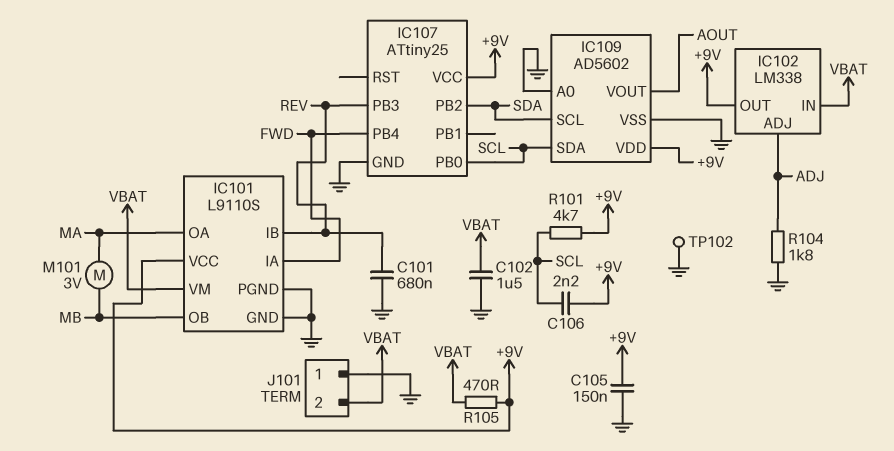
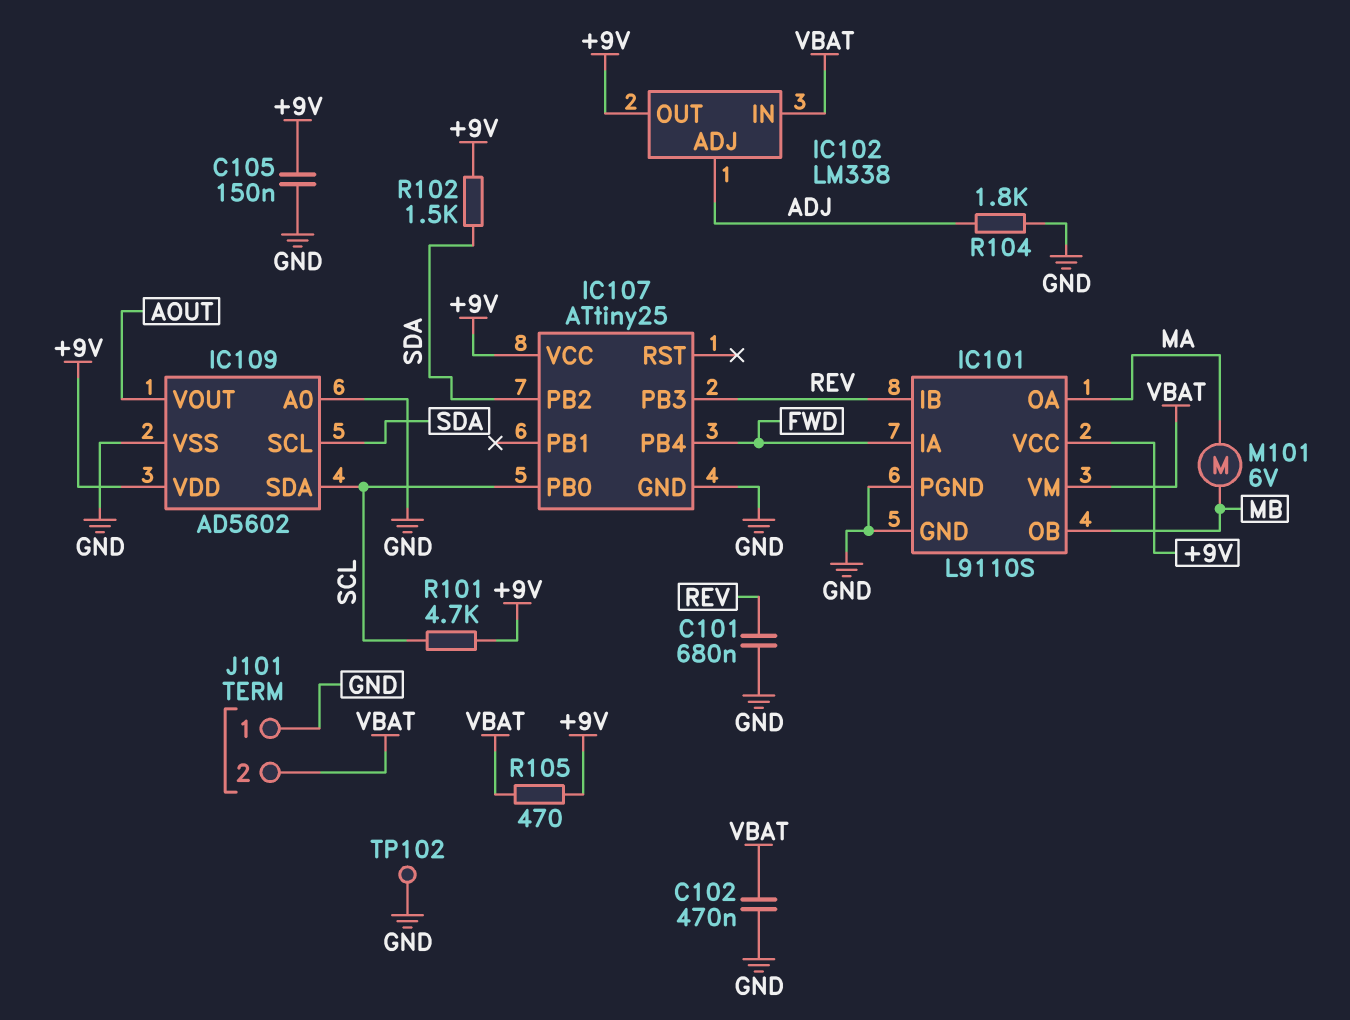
C102: 1.5uF (GND, VBAT) -> 470nF (GND, VBAT)
C106: 2.2nF (+9V, SCL) -> none
M101: motor 3V (MA, MB) -> motor 6V (MA, MB)
R102: none -> 1.5k (+9V, SDA)

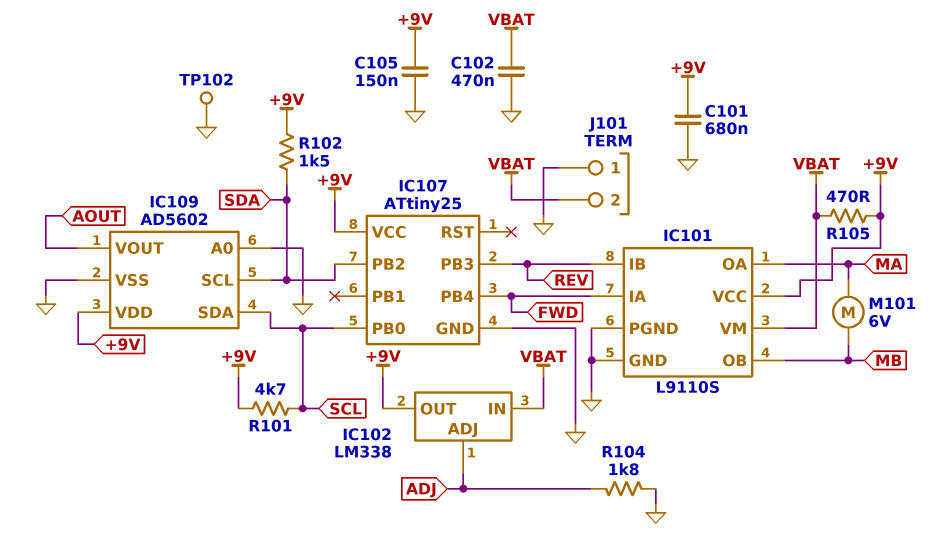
C101: 680nF (GND, REV) -> 680nF (+9V, GND)

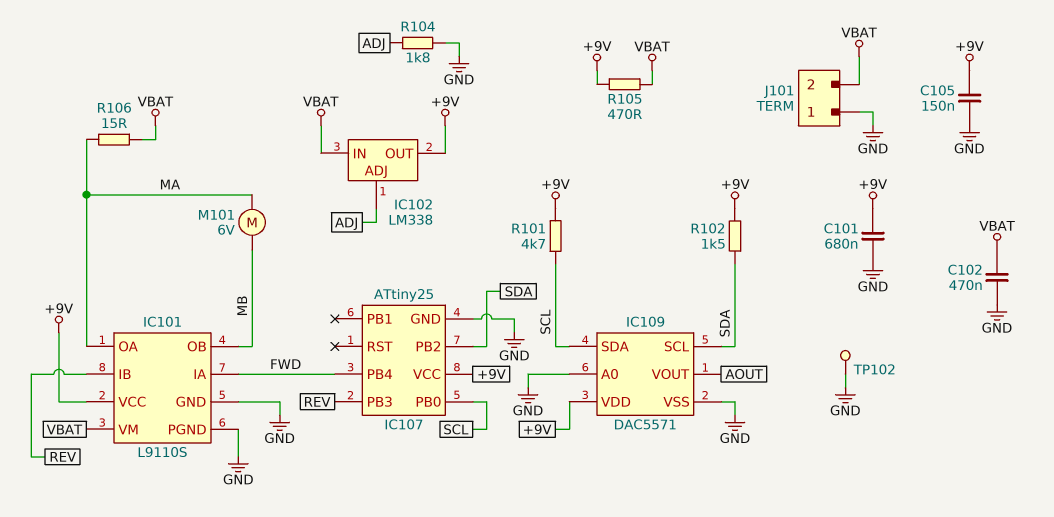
IC109: AD5602 -> DAC5571
R106: none -> 15 (MA, VBAT)

